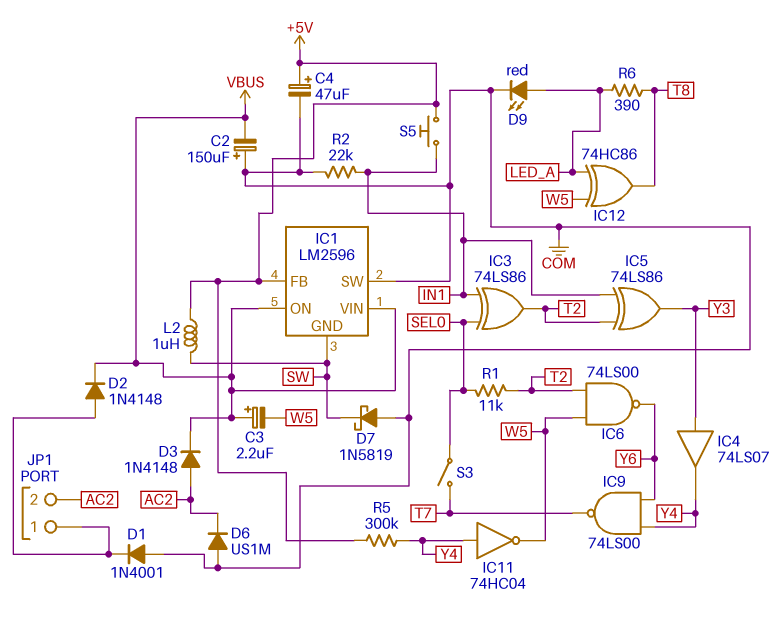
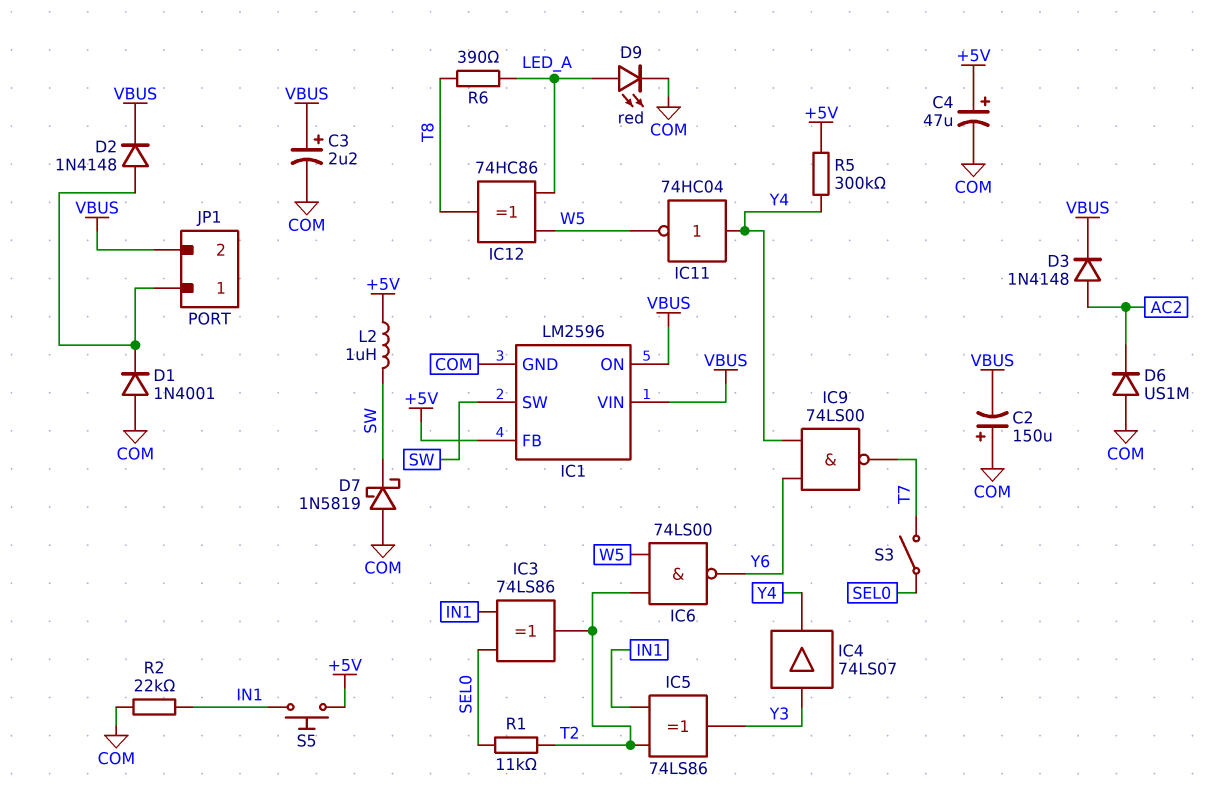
C3: 2.2uF (plus VBUS, minus W5) -> 2.2uF (plus VBUS, minus COM)
IC1 pin GND: SW -> COM
IC1 pin SW: COM -> SW
JP1 pin 2: AC2 -> VBUS

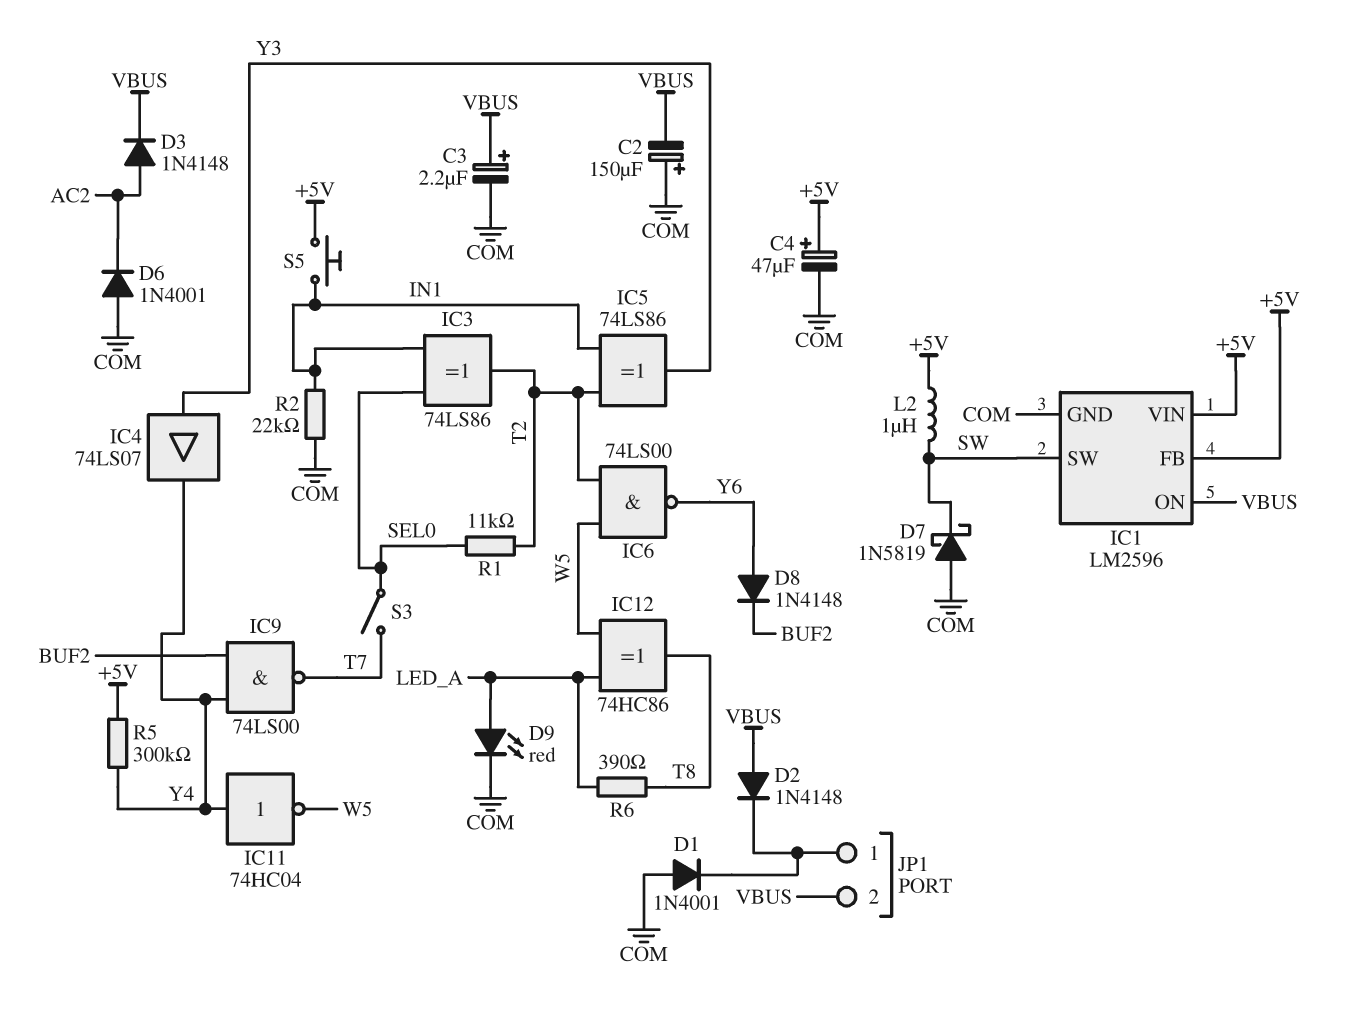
D2: diode 1N4148 (A JP1/1, K VBUS) -> diode 1N4148 (A VBUS, K JP1/1)
D6: diode US1M (A COM, K AC2) -> diode 1N4001 (A COM, K AC2)
D8: none -> diode 1N4148 (A Y6, K BUF2)
IC1 pin VIN: VBUS -> +5V
IC9: NAND 74LS00 (in Y4, in Y6, out T7) -> NAND 74LS00 (in BUF2, in Y4, out T7)

